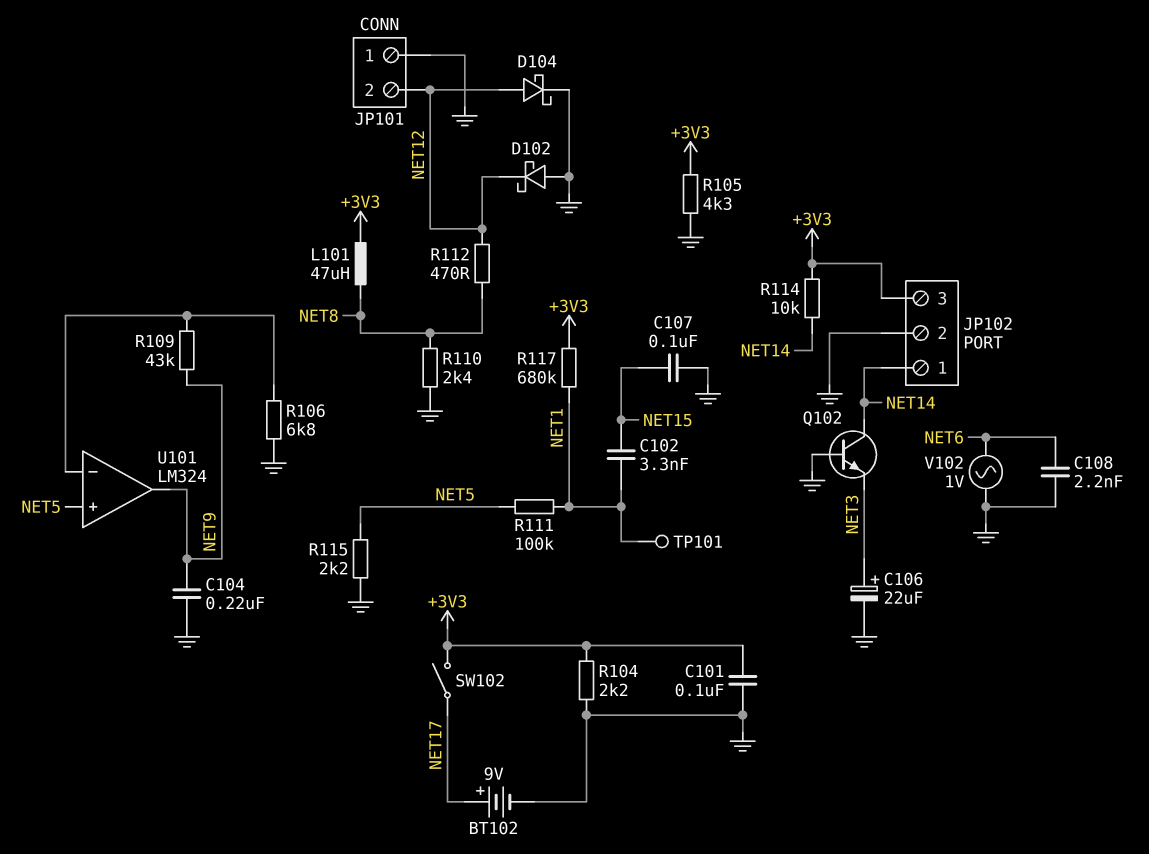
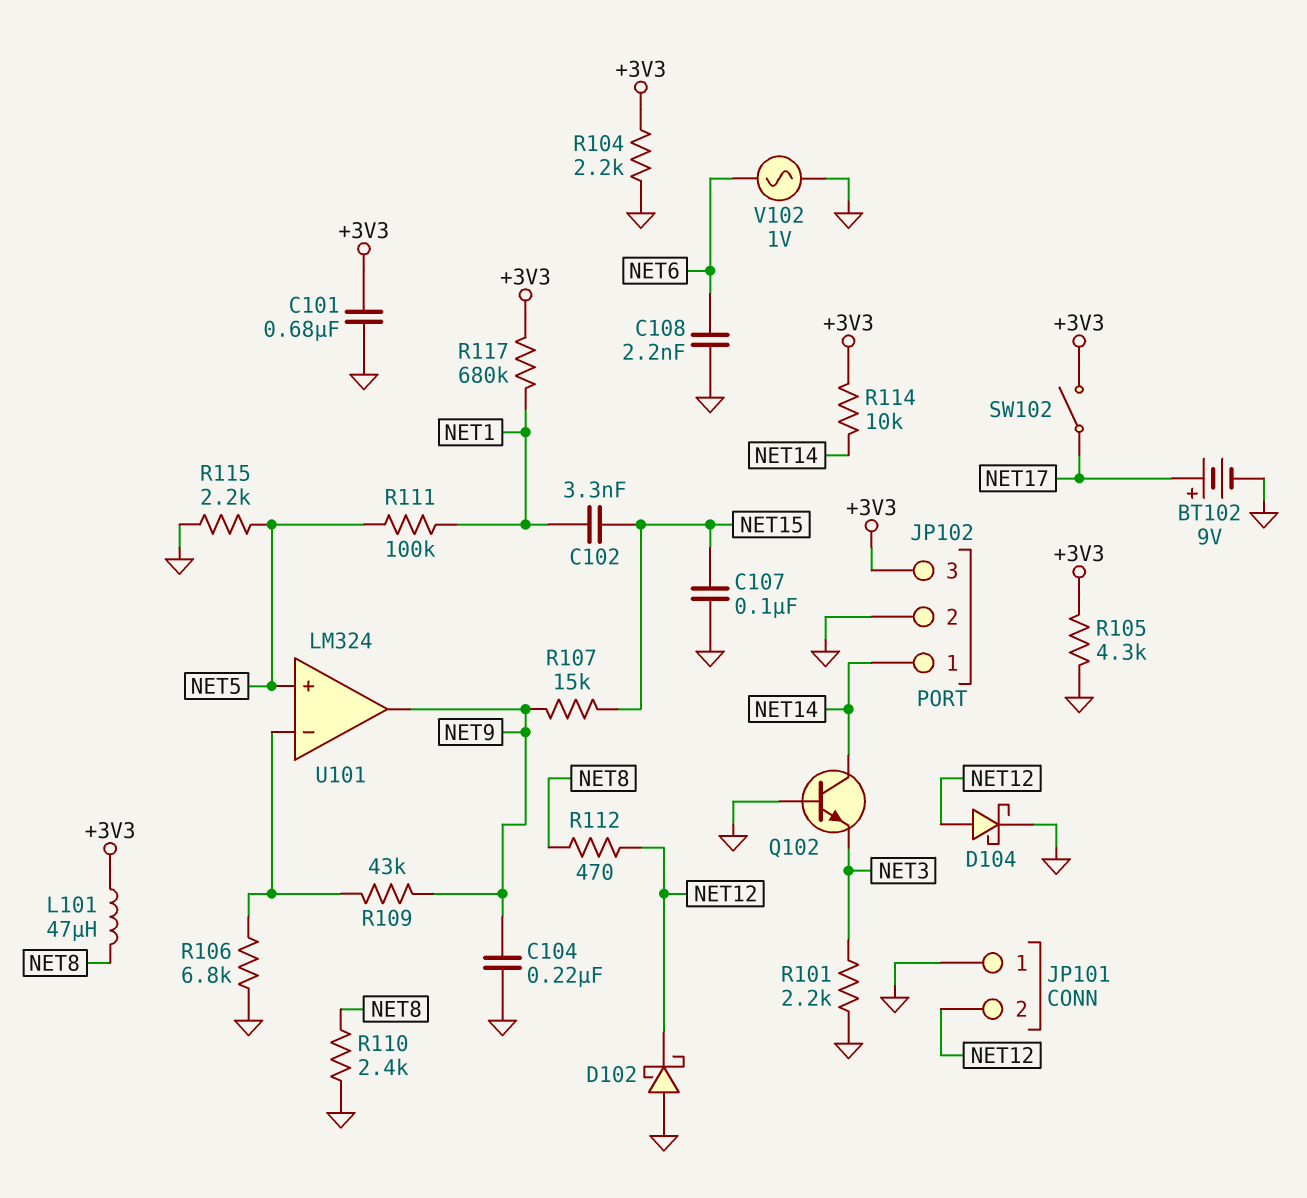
C101: 100nF (+3V3, GND) -> 680nF (+3V3, GND)
C106: 22uF (plus NET3, minus GND) -> none
R101: none -> 2.2k (GND, NET3)
R107: none -> 15k (NET9, NET15)
TP101: test point (NET1) -> none

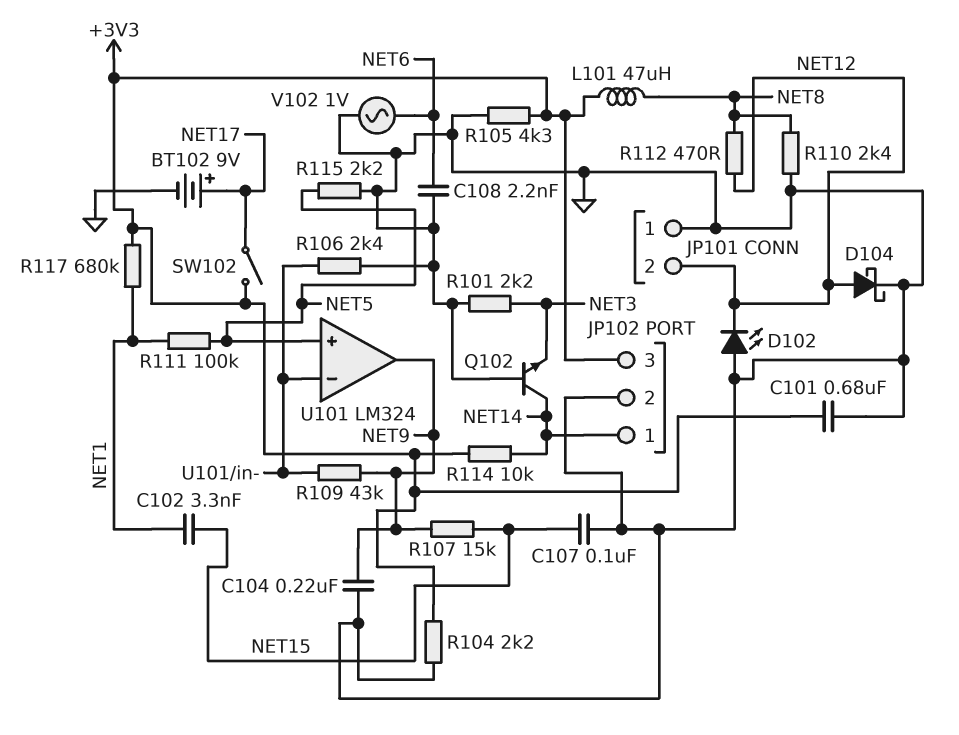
D102: schottky (A GND, K NET12) -> LED (A GND, K NET12)
R106: 6.8k (GND, U101/in-) -> 2.4k (GND, U101/in-)

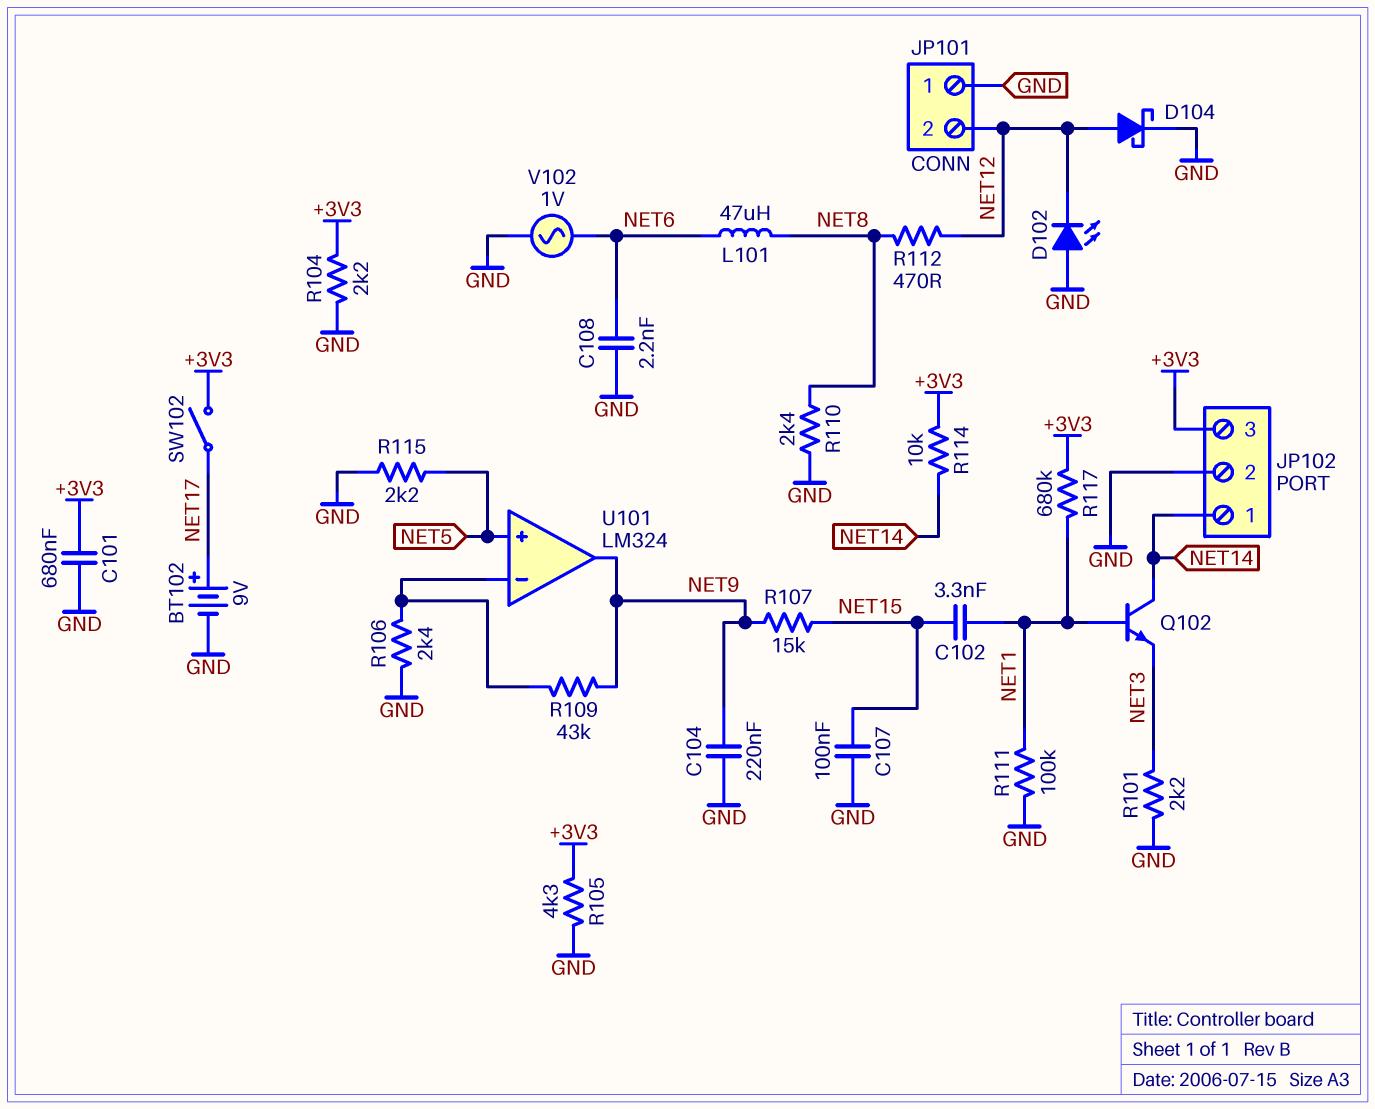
L101: 47uH (+3V3, NET8) -> 47uH (NET6, NET8)
Q102: NPN (B GND, C NET14, E NET3) -> NPN (B NET1, C NET14, E NET3)
R111: 100k (NET1, NET5) -> 100k (GND, NET1)

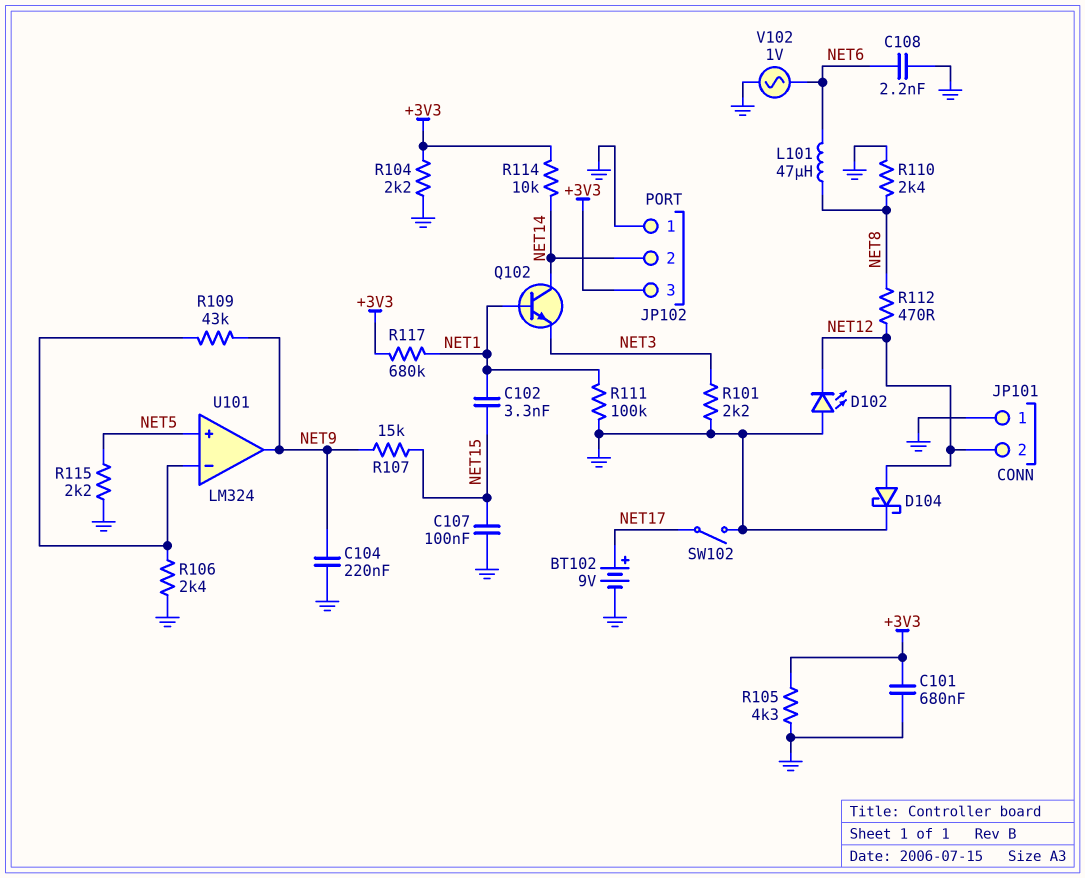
JP102 pin 1: NET14 -> GND
JP102 pin 2: GND -> NET14
SW102: switch (+3V3, NET17) -> switch (GND, NET17)

